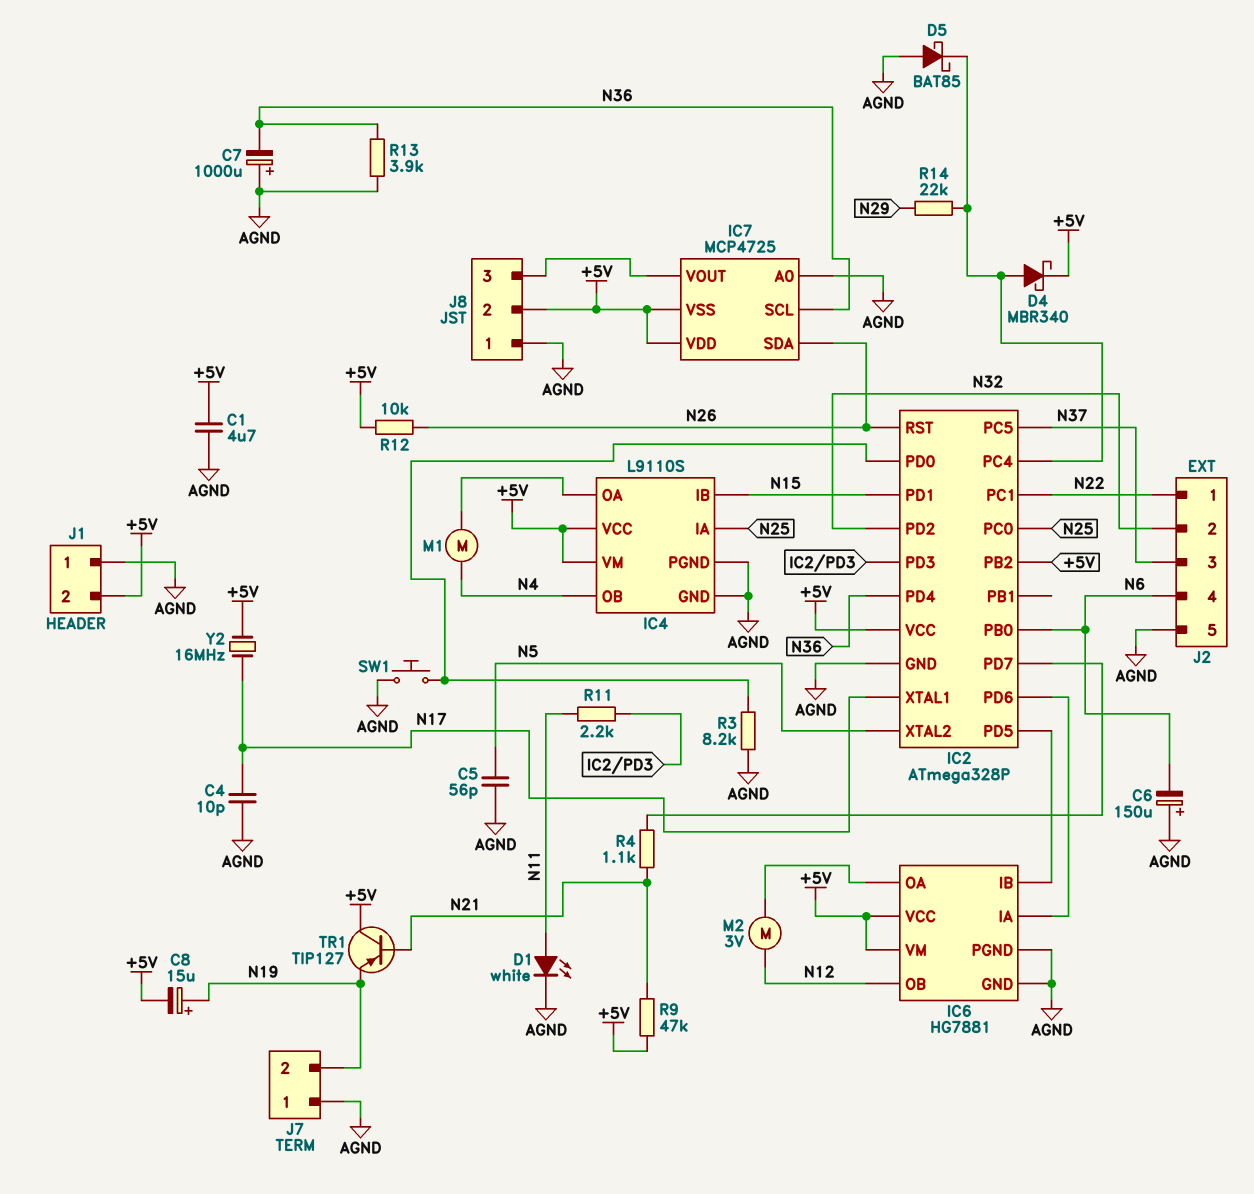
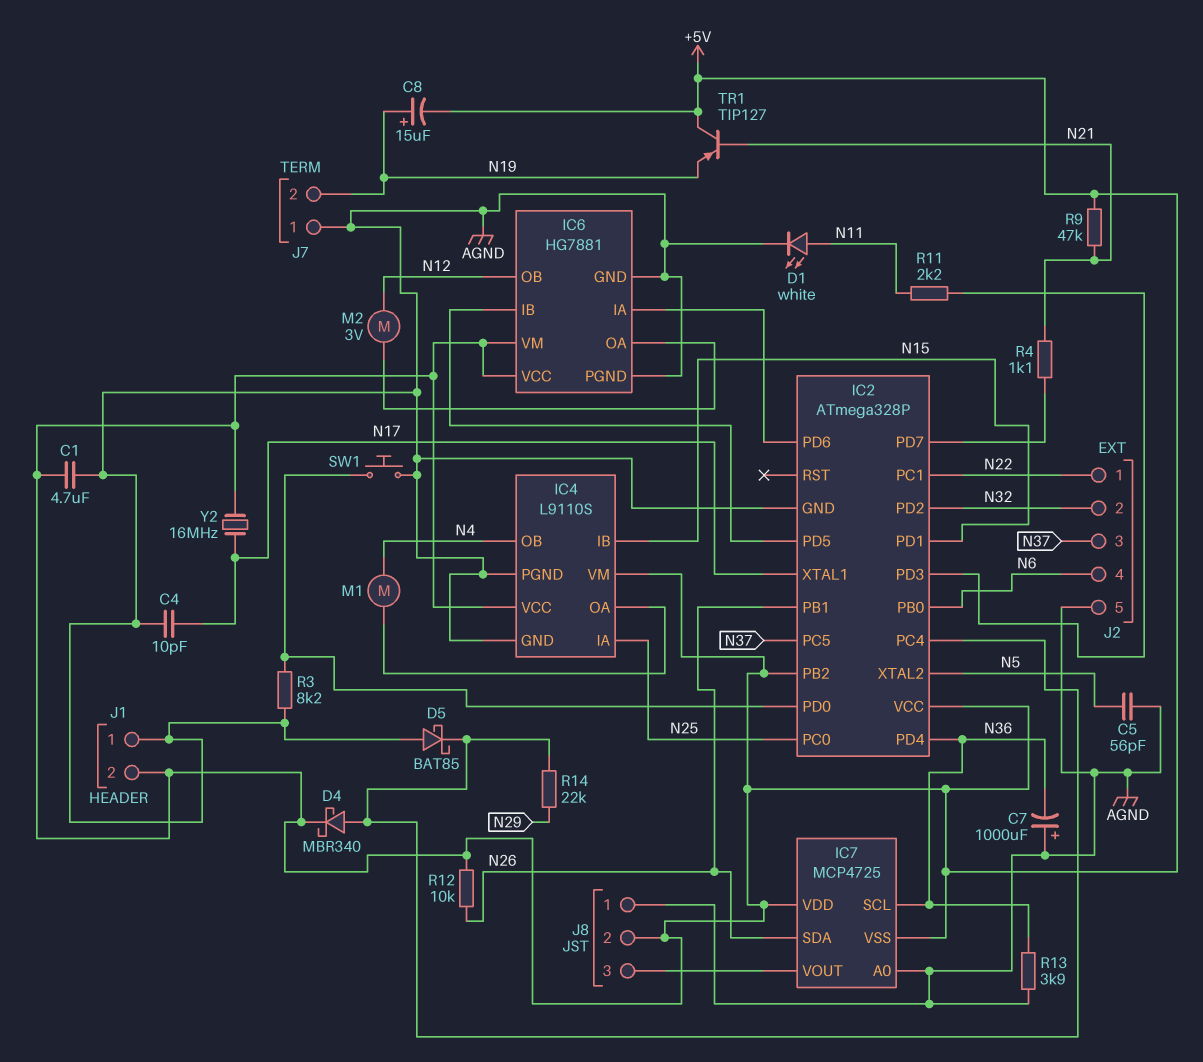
C6: 150uF (plus AGND, minus N6) -> none
IC2 pin PB1: none -> N26
IC2 pin RST: N26 -> none

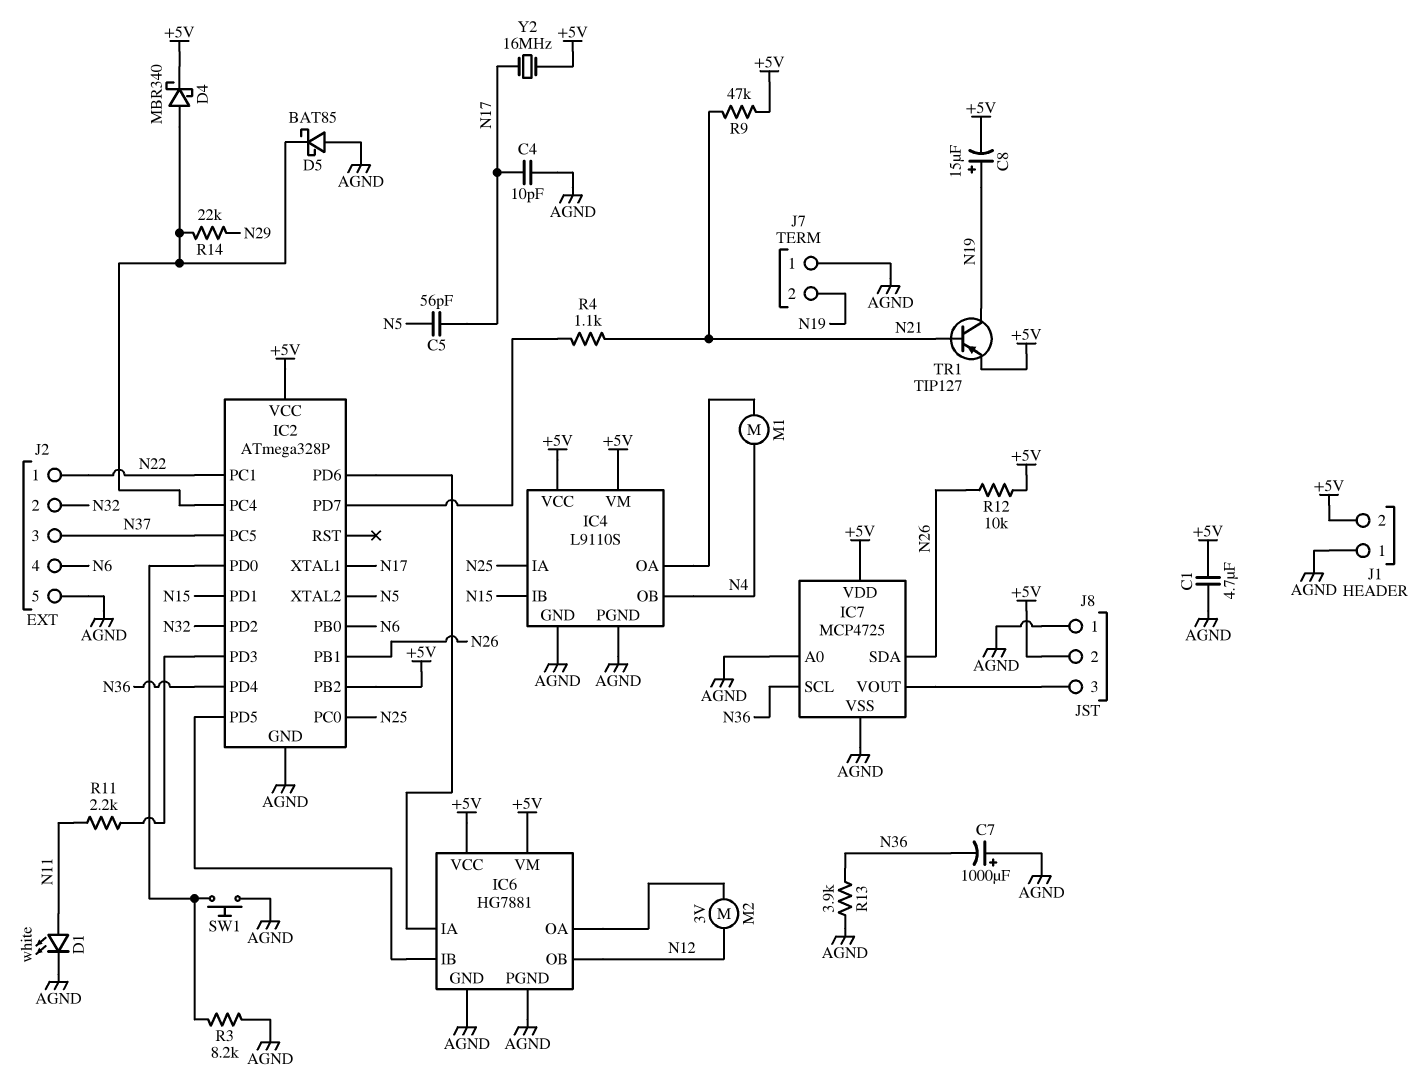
C5: 56pF (AGND, N5) -> 56pF (N5, N17)
IC7 pin VSS: +5V -> AGND
TR1: PNP TIP127 (B N21, C +5V, E N19) -> PNP TIP127 (B N21, C N19, E +5V)

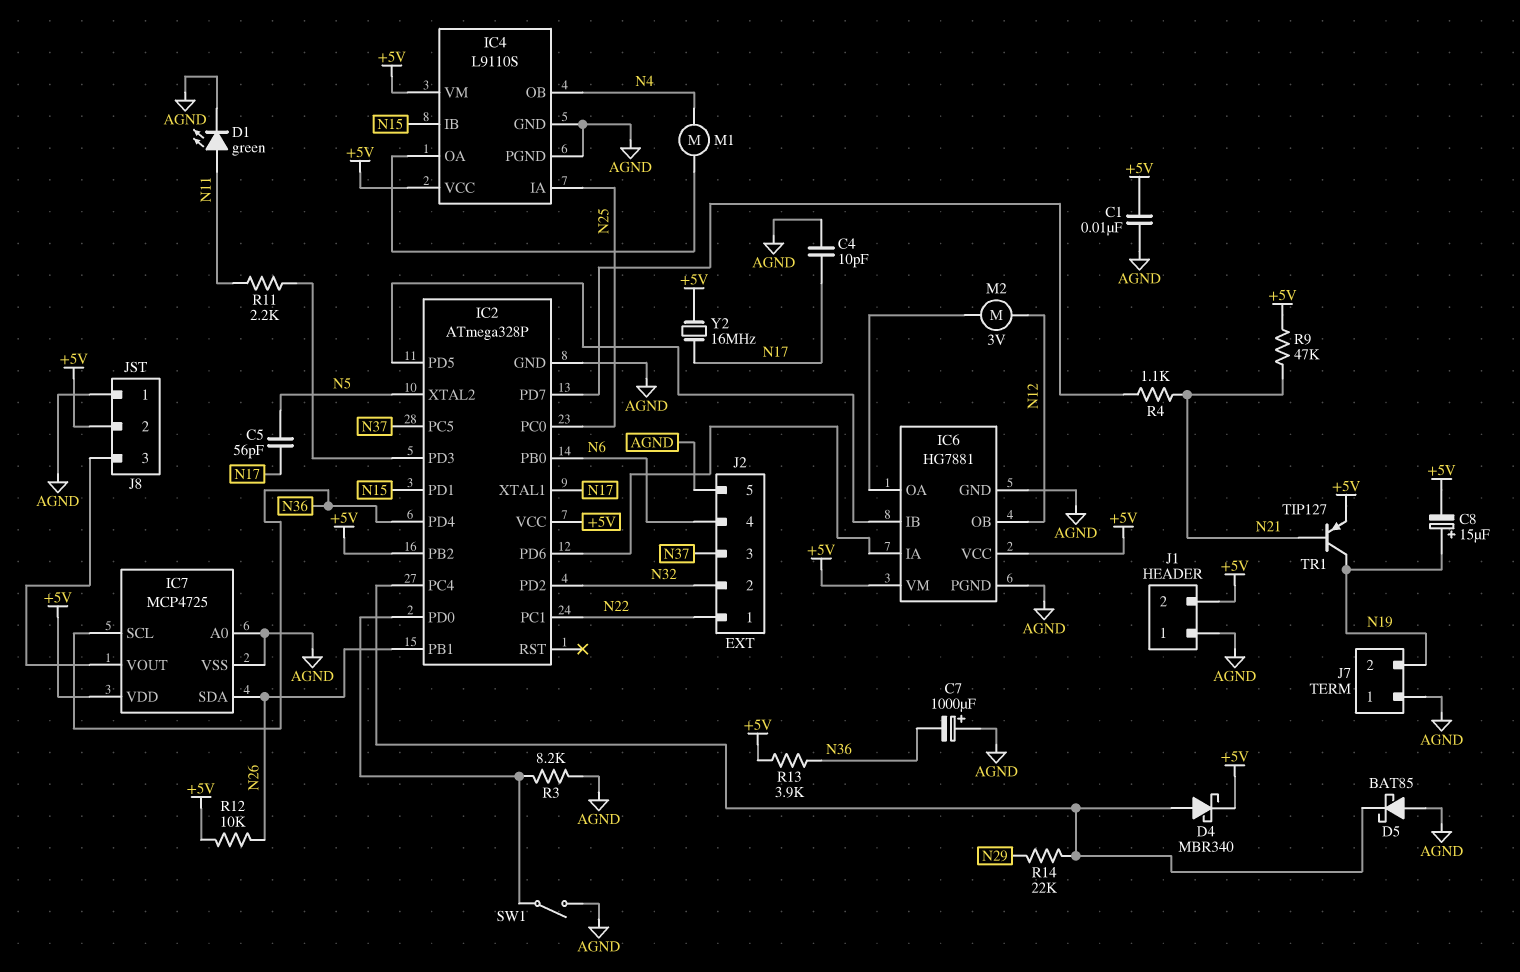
C1: 4.7uF (+5V, AGND) -> 10nF (+5V, AGND)
D1: LED white (A N11, K AGND) -> LED green (A N11, K AGND)
R13: 3.9k (AGND, N36) -> 3.9k (+5V, N36)
SW1: button (AGND, IC2/PD0) -> switch (AGND, IC2/PD0)

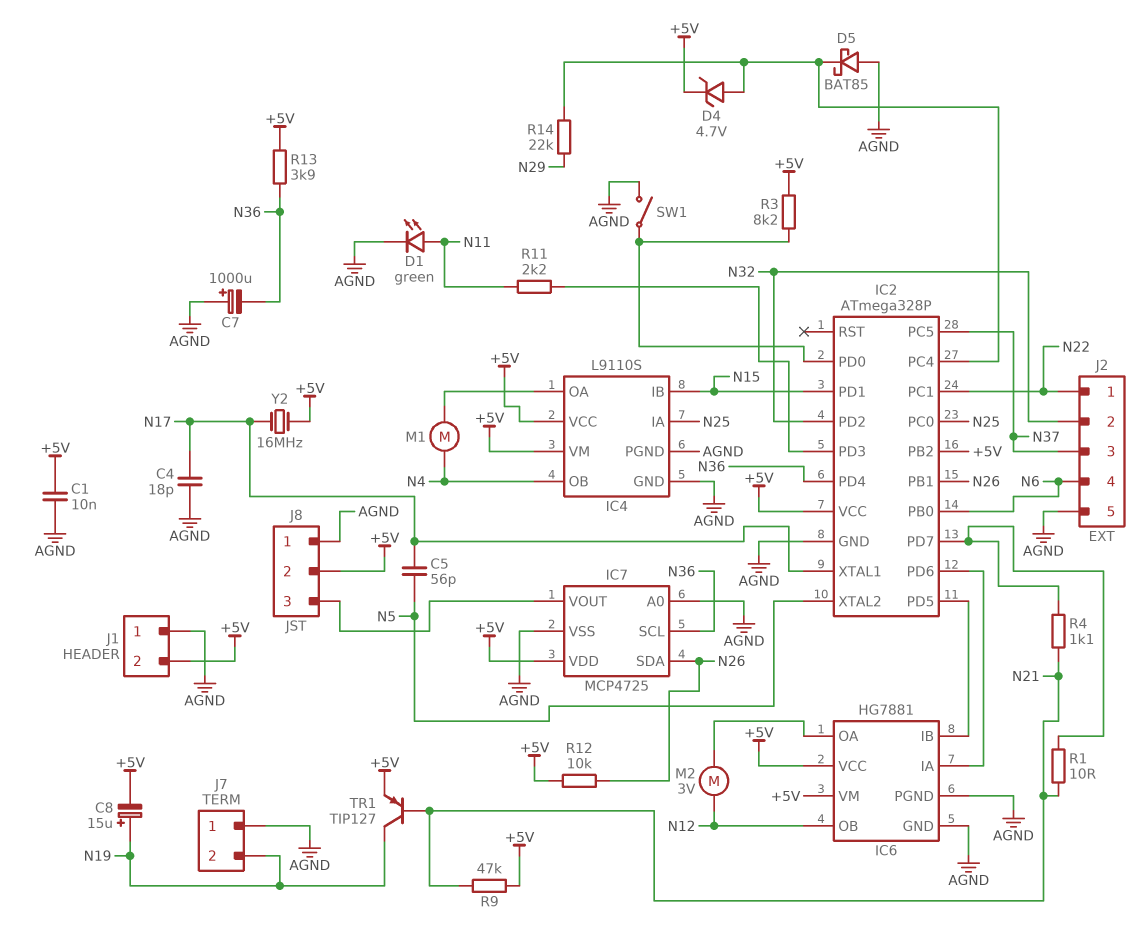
C4: 10pF (AGND, N17) -> 18pF (AGND, N17)
D4: schottky MBR340 (A IC2/PC4, K +5V) -> zener 4.7V (A IC2/PC4, K +5V)
R1: none -> 10 (IC2/PD7, N21)
R3: 8.2k (AGND, IC2/PD0) -> 8.2k (+5V, IC2/PD0)

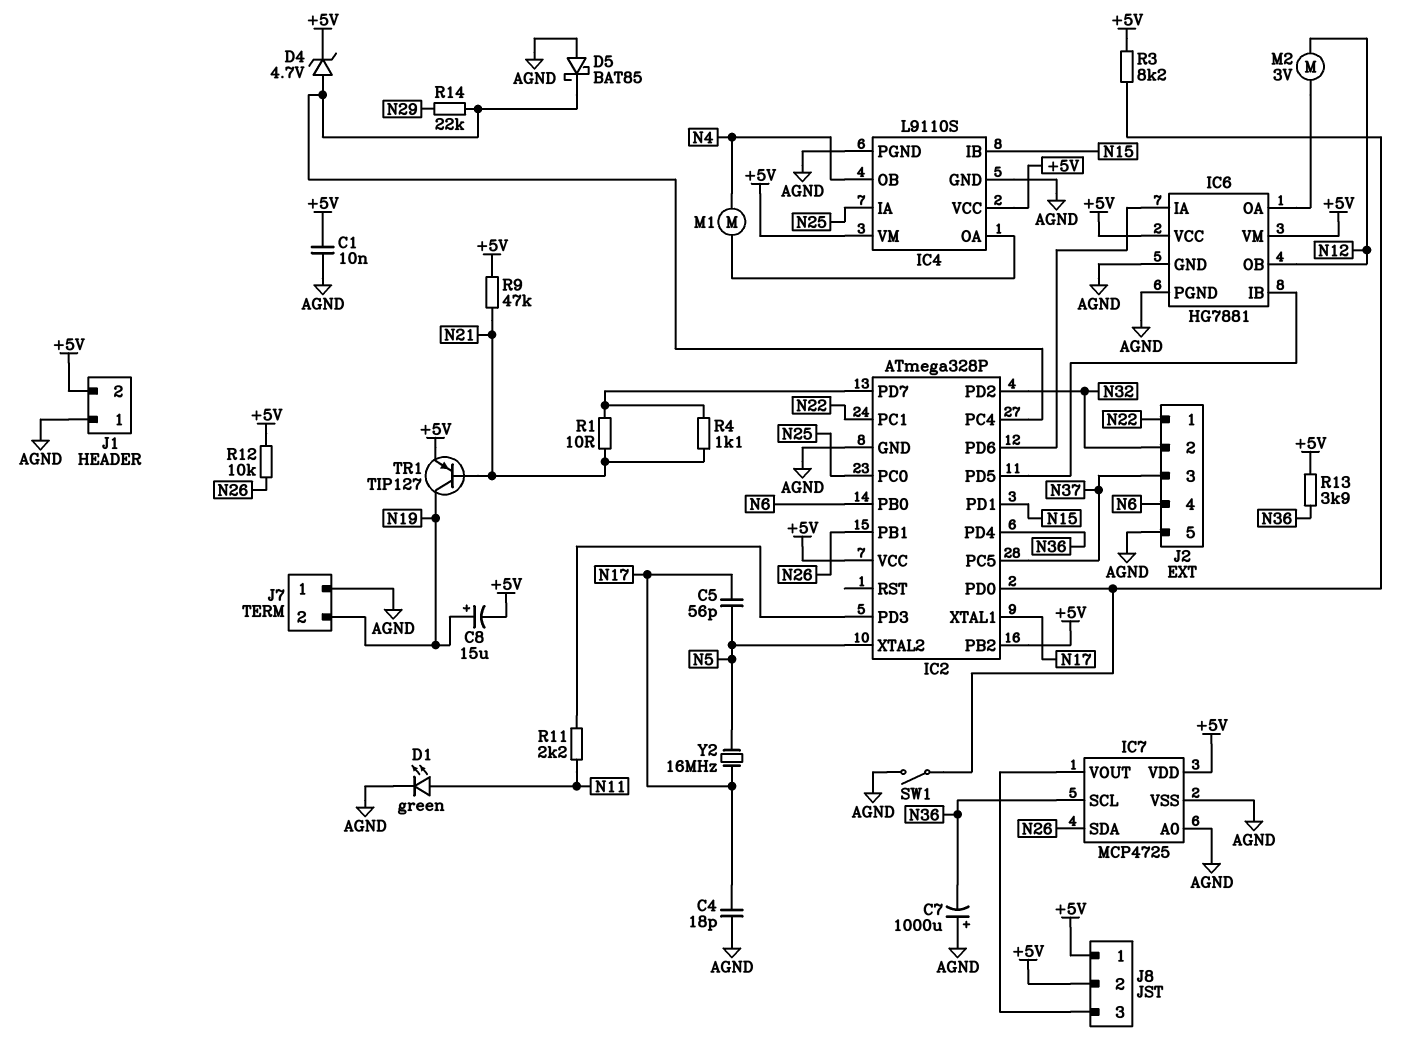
J8 pin 1: AGND -> +5V
Y2: 16MHz (+5V, N17) -> 16MHz (N5, N17)

